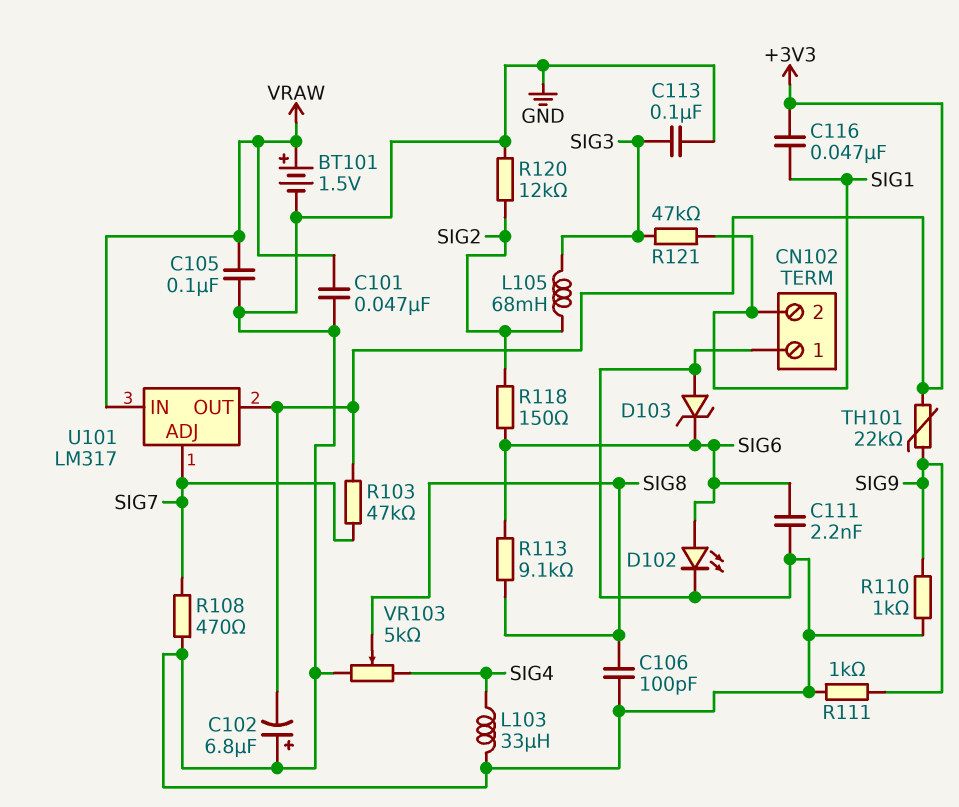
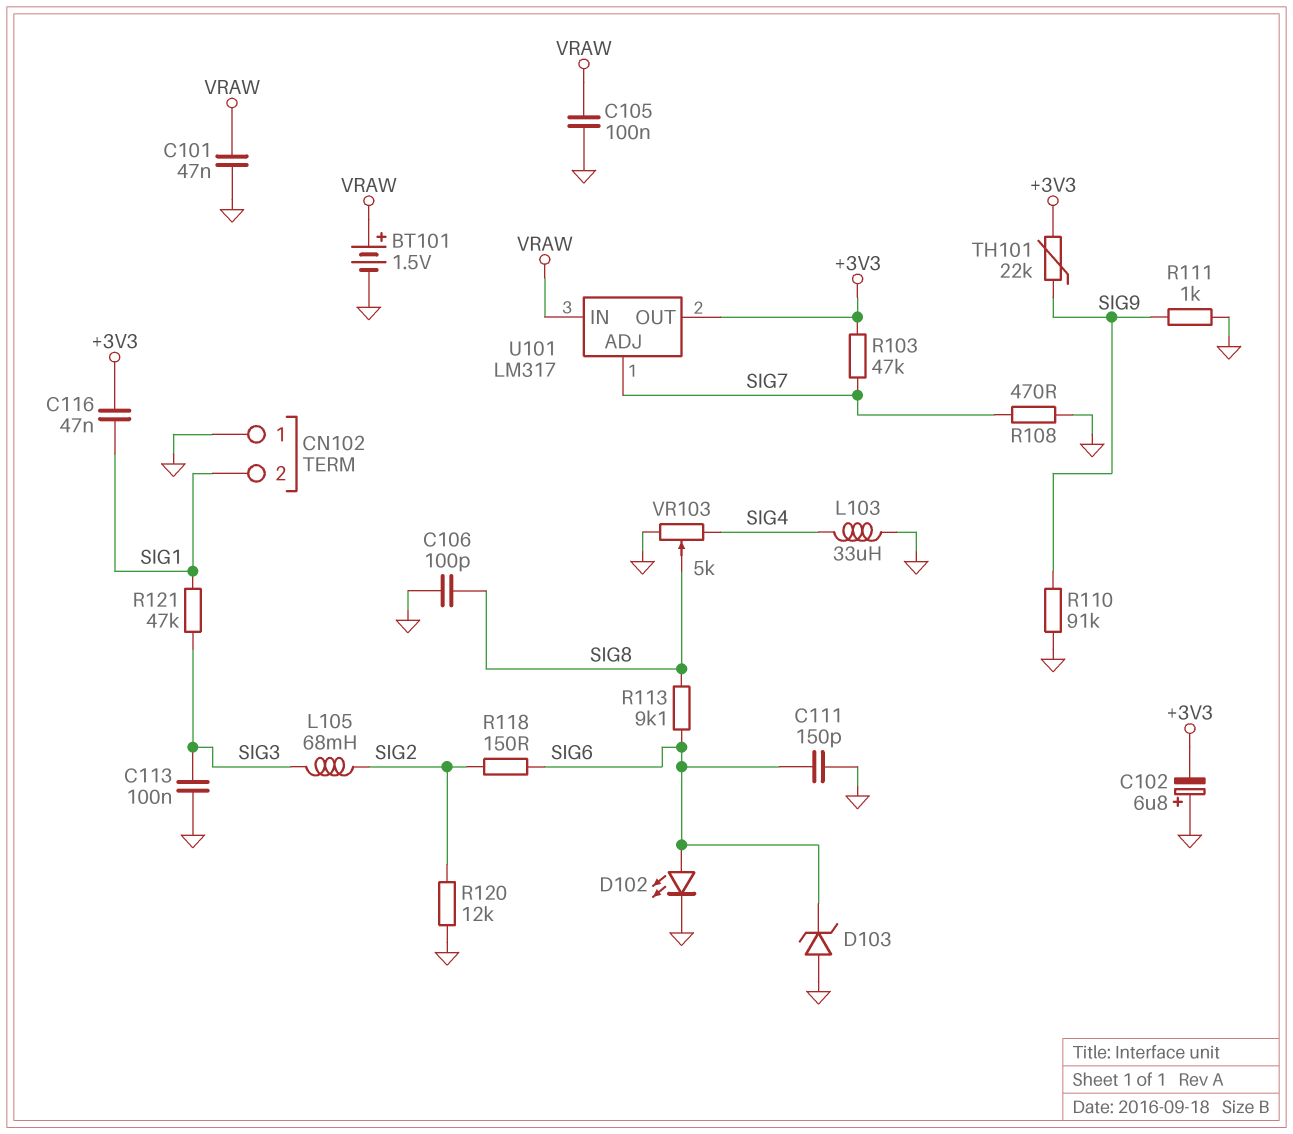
C111: 2.2nF (GND, SIG6) -> 150pF (GND, SIG6)
R110: 1k (GND, SIG9) -> 91k (GND, SIG9)

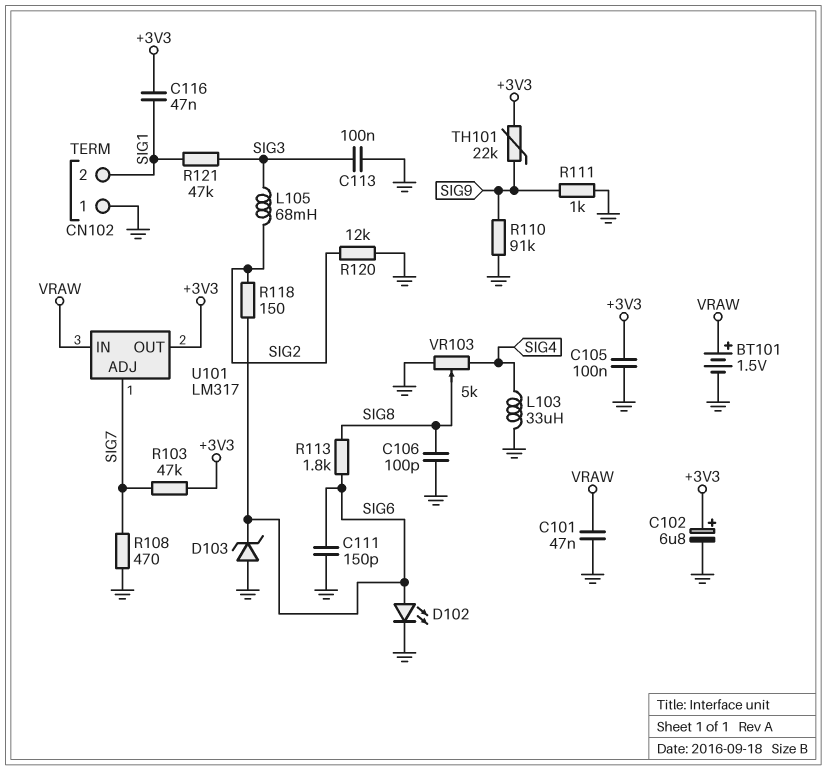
C102: 6.8uF (plus GND, minus +3V3) -> 6.8uF (plus +3V3, minus GND)
C105: 100nF (GND, VRAW) -> 100nF (+3V3, GND)
R113: 9.1k (SIG6, SIG8) -> 1.8k (SIG6, SIG8)

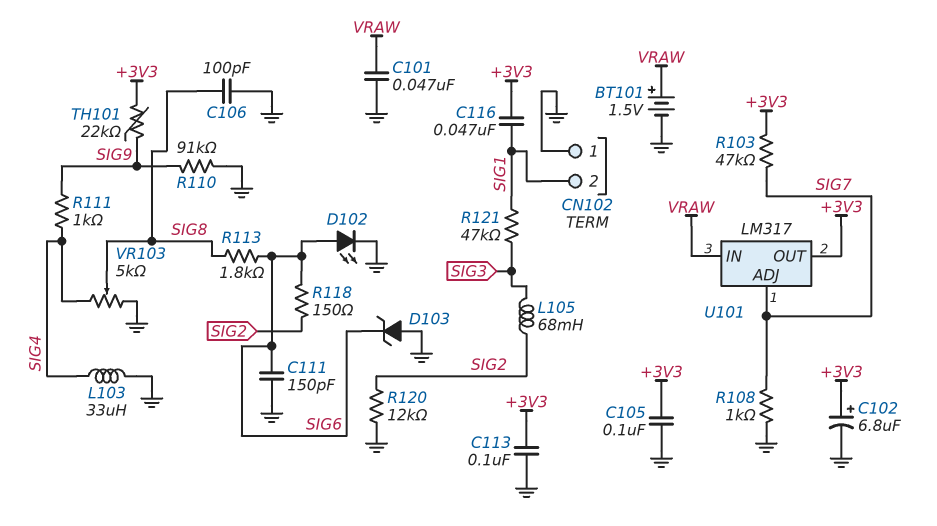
C113: 100nF (GND, SIG3) -> 100nF (+3V3, GND)
R108: 470 (GND, SIG7) -> 1k (GND, SIG7)
R111: 1k (GND, SIG9) -> 1k (SIG4, SIG9)

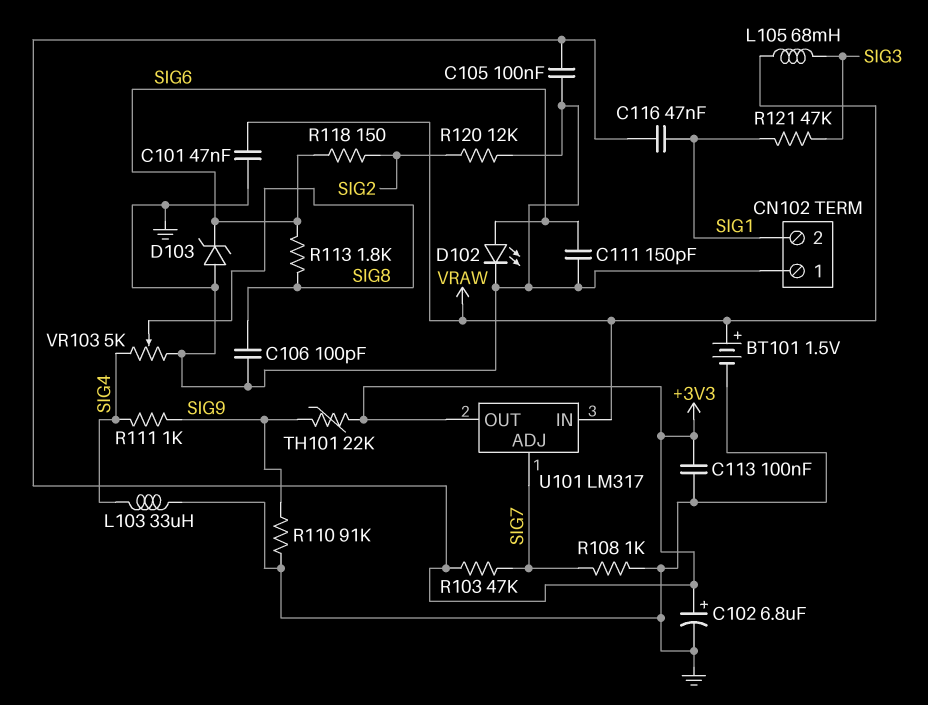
L105: 68mH (SIG2, SIG3) -> 68mH (SIG3, VRAW)

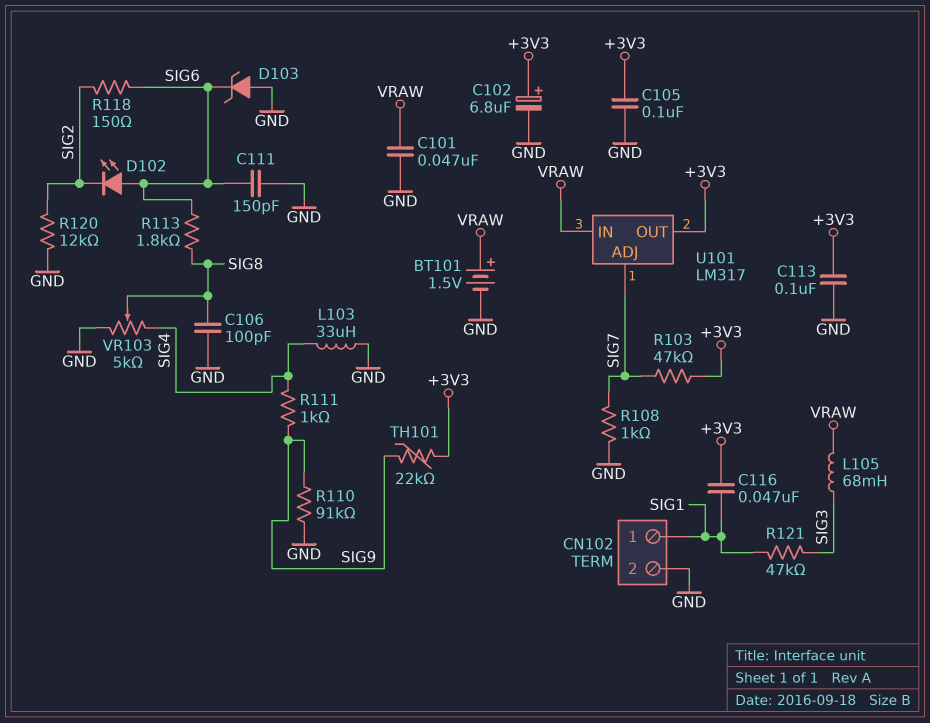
CN102 pin 1: GND -> SIG1
CN102 pin 2: SIG1 -> GND
D102: LED (A SIG6, K GND) -> LED (A SIG6, K SIG2)

